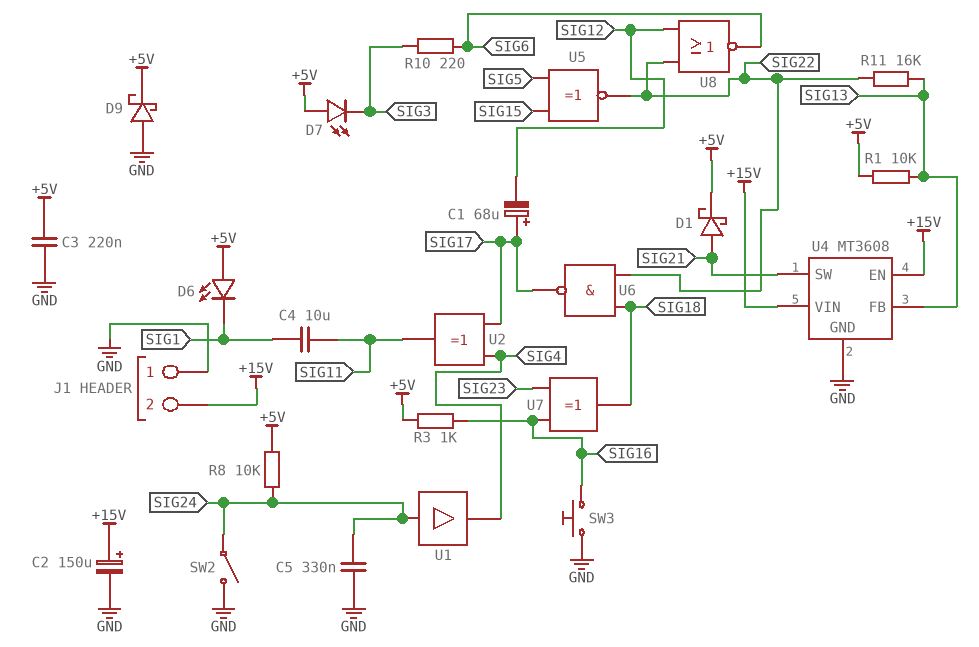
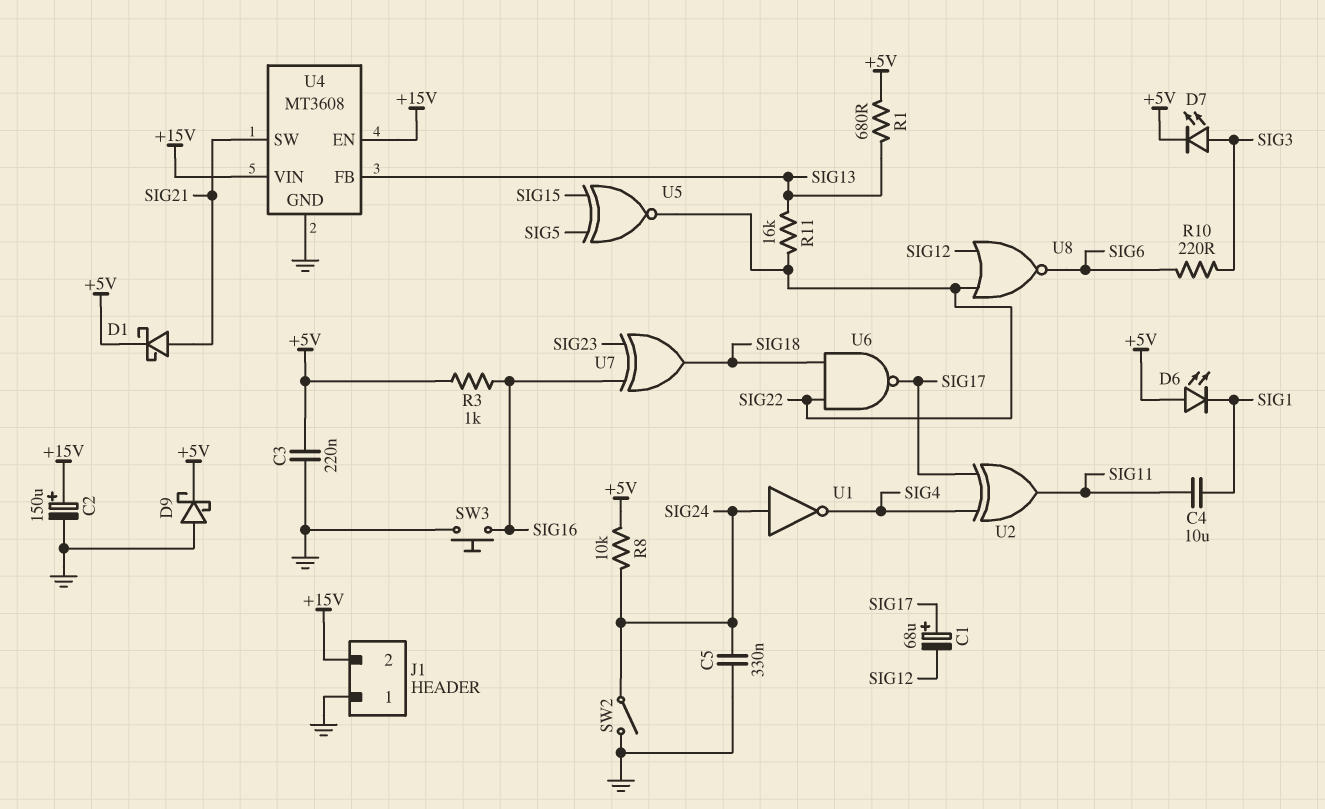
D7: LED (A +5V, K SIG3) -> LED (A SIG3, K +5V)
R1: 10k (+5V, SIG13) -> 680 (+5V, SIG13)
U1: buffer (in SIG24, out SIG4) -> NOT (in SIG24, out SIG4)

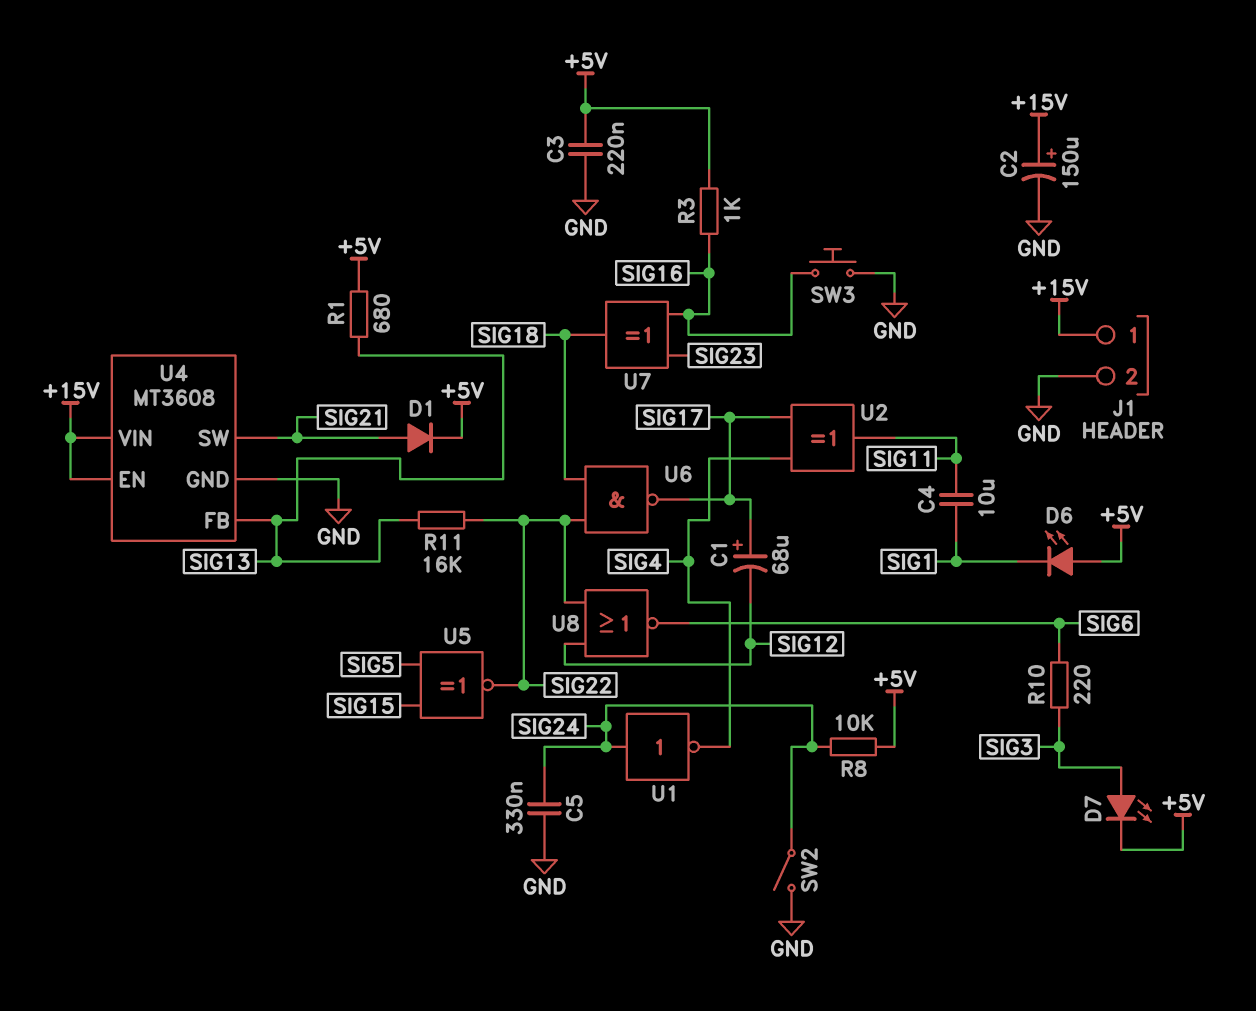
D1: schottky (A SIG21, K +5V) -> diode (A SIG21, K +5V)
D9: schottky (A GND, K +5V) -> none
J1 pin 1: GND -> +15V
J1 pin 2: +15V -> GND

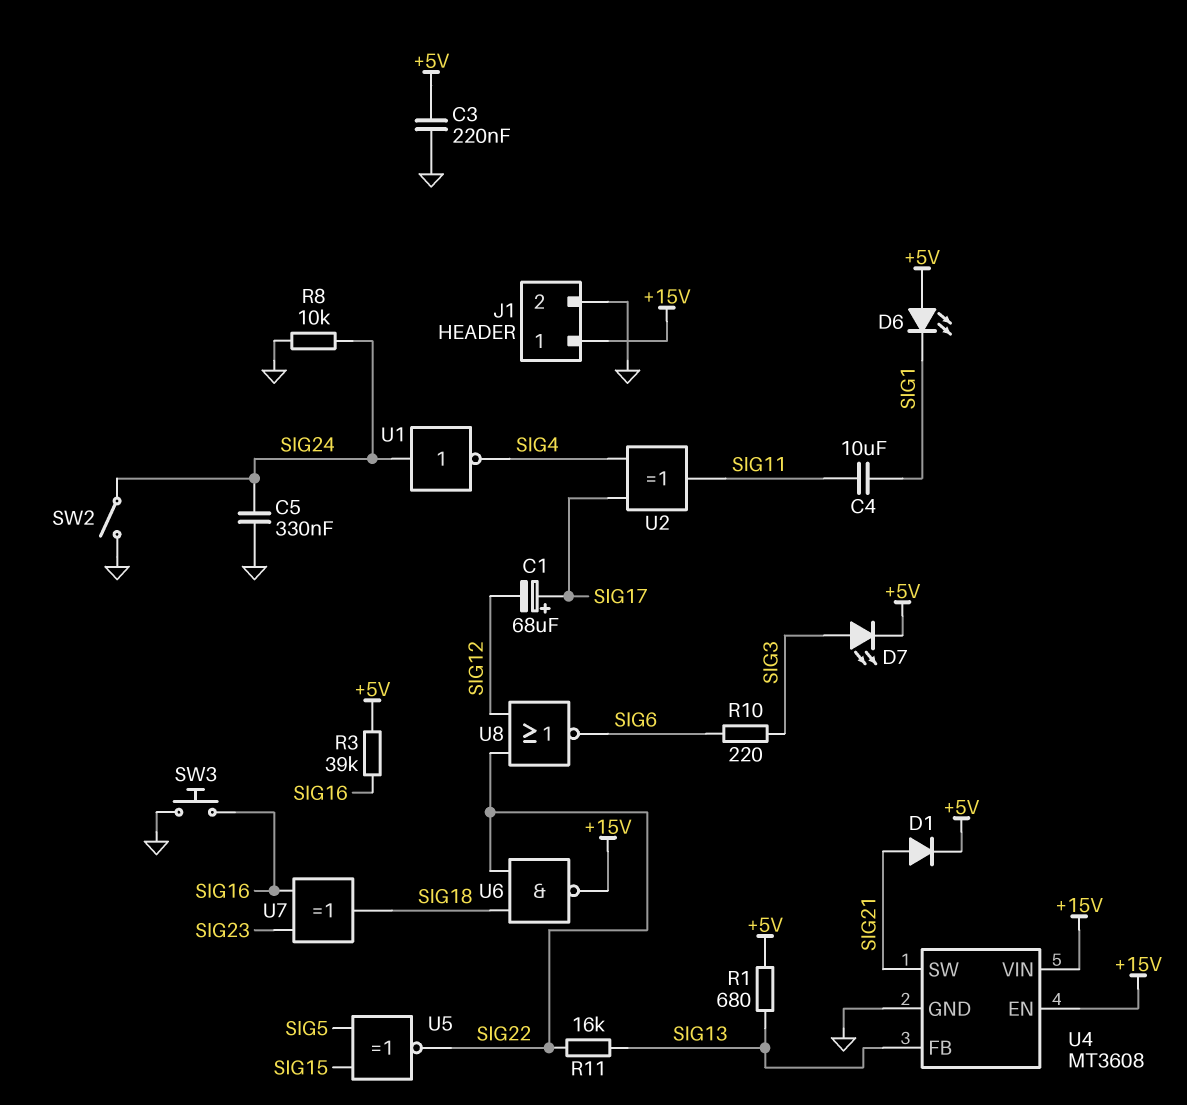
C2: 150uF (plus +15V, minus GND) -> none
R3: 1k (+5V, SIG16) -> 39k (+5V, SIG16)
R8: 10k (+5V, SIG24) -> 10k (GND, SIG24)
U6: NAND (in SIG18, in SIG22, out SIG17) -> NAND (in SIG18, in SIG22, out +15V)

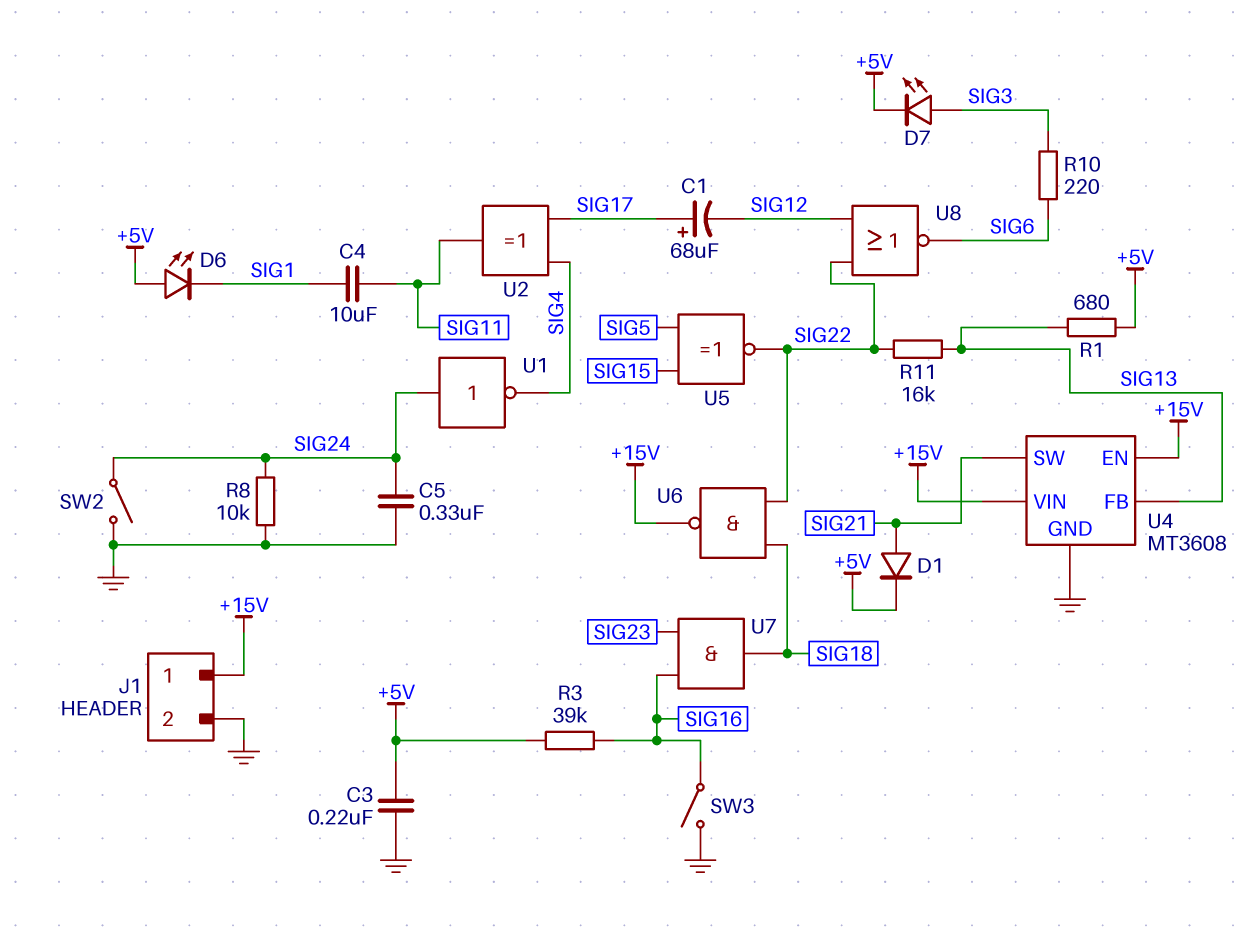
SW3: button (GND, SIG16) -> switch (GND, SIG16)
U7: XOR (in SIG16, in SIG23, out SIG18) -> AND (in SIG16, in SIG23, out SIG18)

